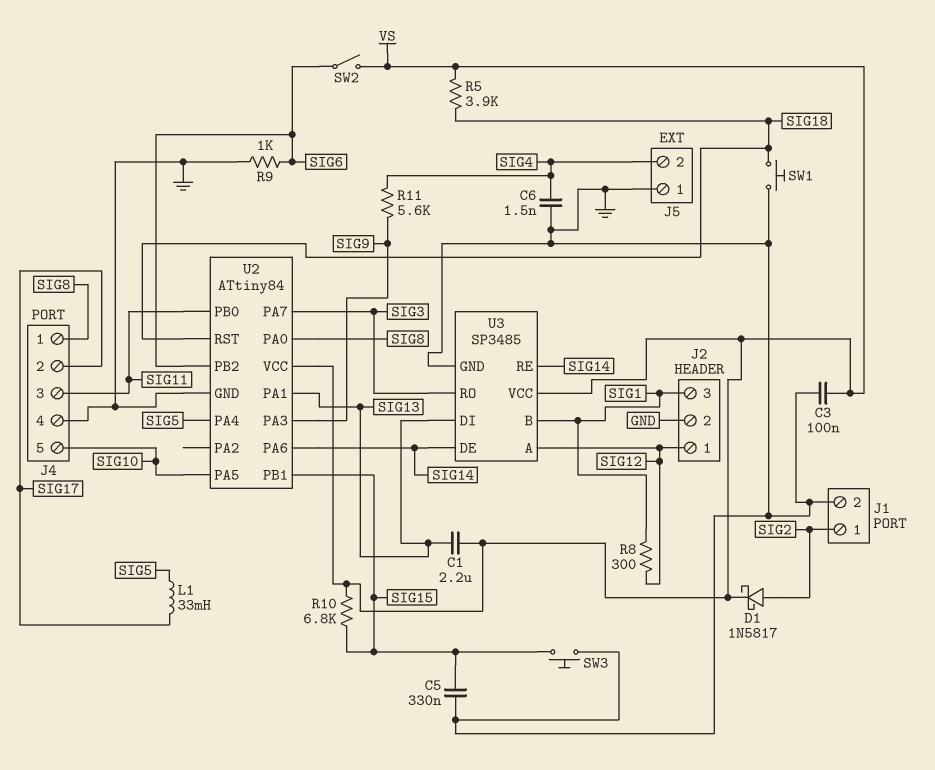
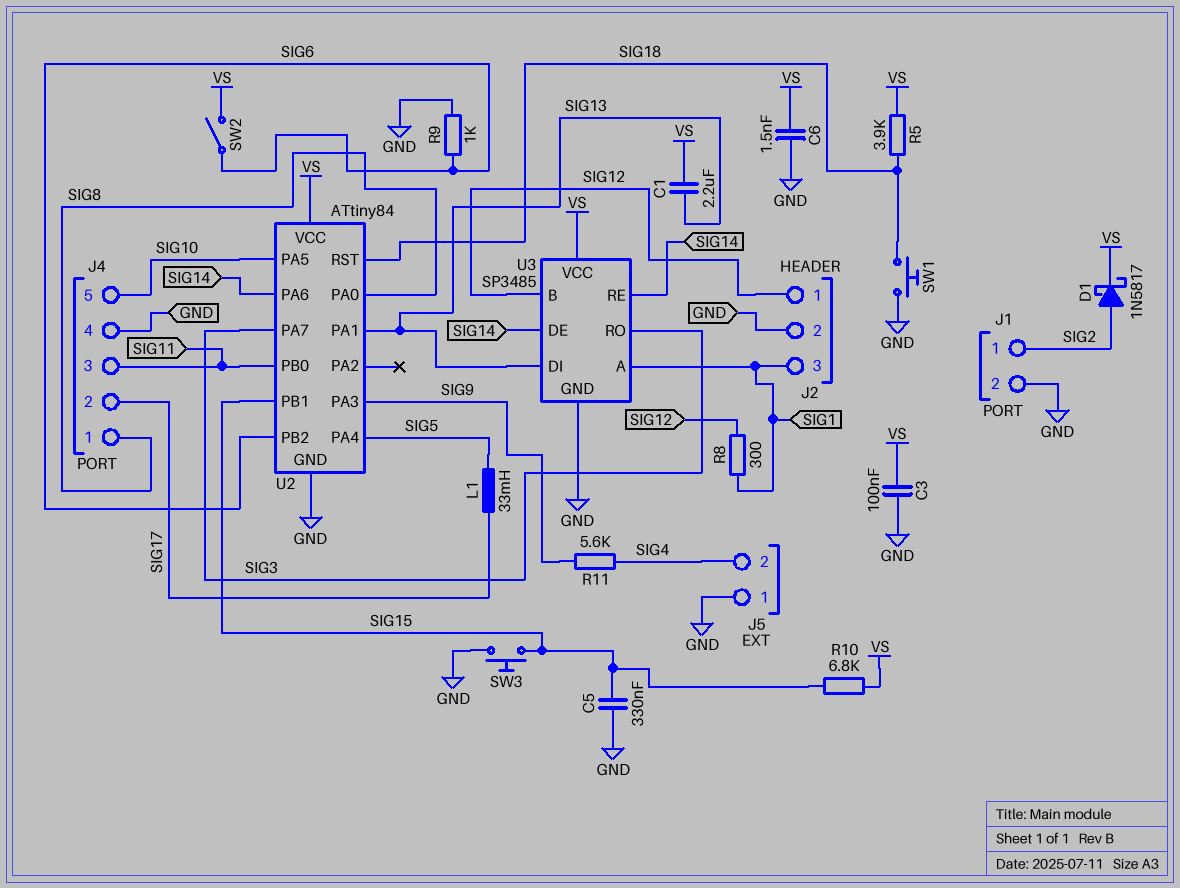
C6: 1.5nF (GND, SIG4) -> 1.5nF (GND, VS)
U3 pin A: SIG12 -> SIG1
U3 pin B: SIG1 -> SIG12

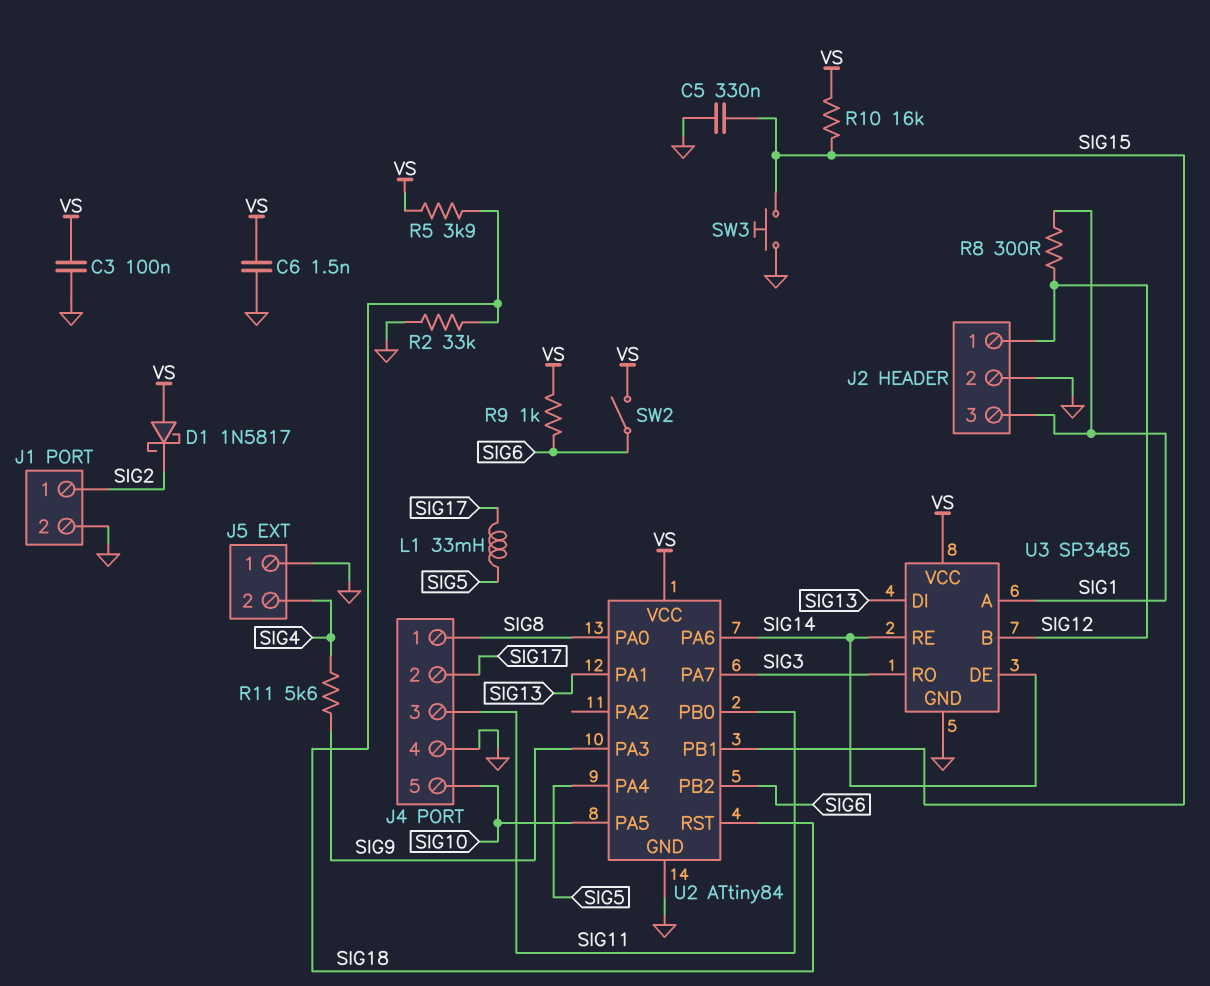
C1: 2.2uF (SIG13, VS) -> none
D1: schottky 1N5817 (A SIG2, K VS) -> schottky 1N5817 (A VS, K SIG2)
R2: none -> 33k (GND, SIG18)
R9: 1k (GND, SIG6) -> 1k (SIG6, VS)
R10: 6.8k (SIG15, VS) -> 16k (SIG15, VS)
SW1: button (GND, SIG18) -> none

